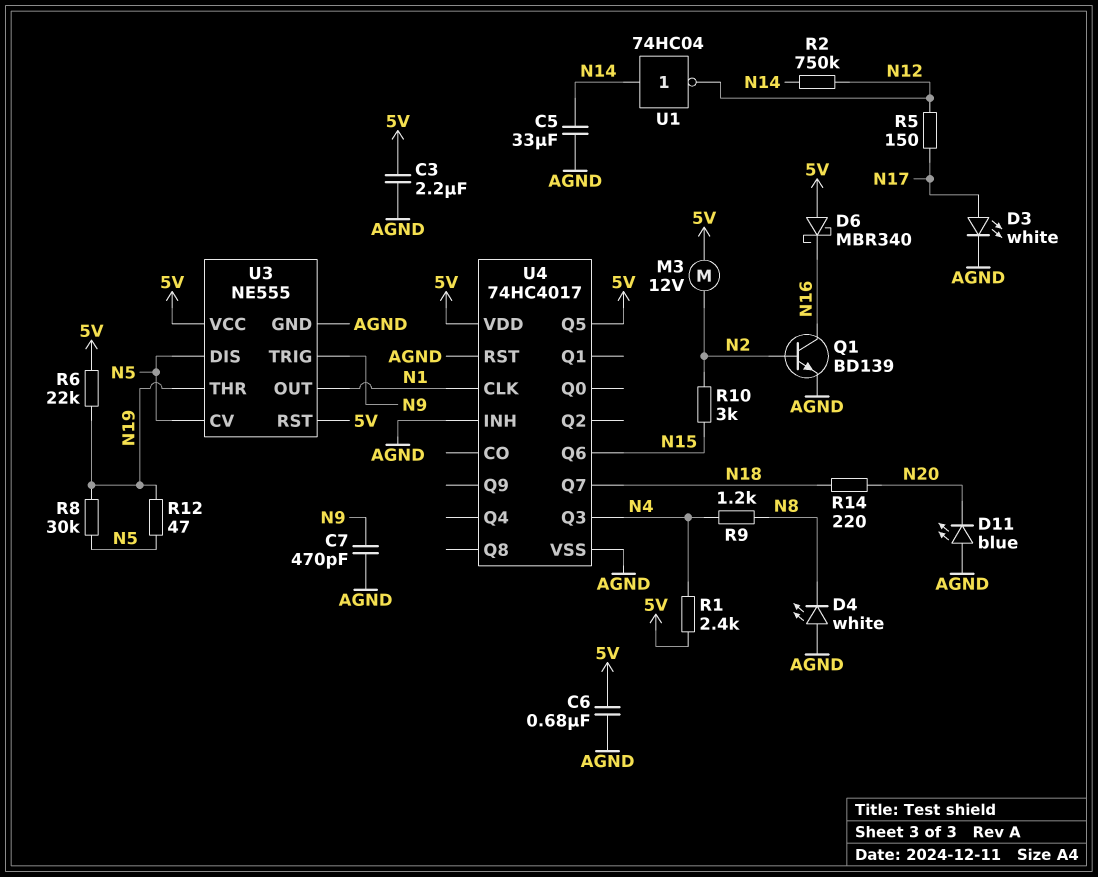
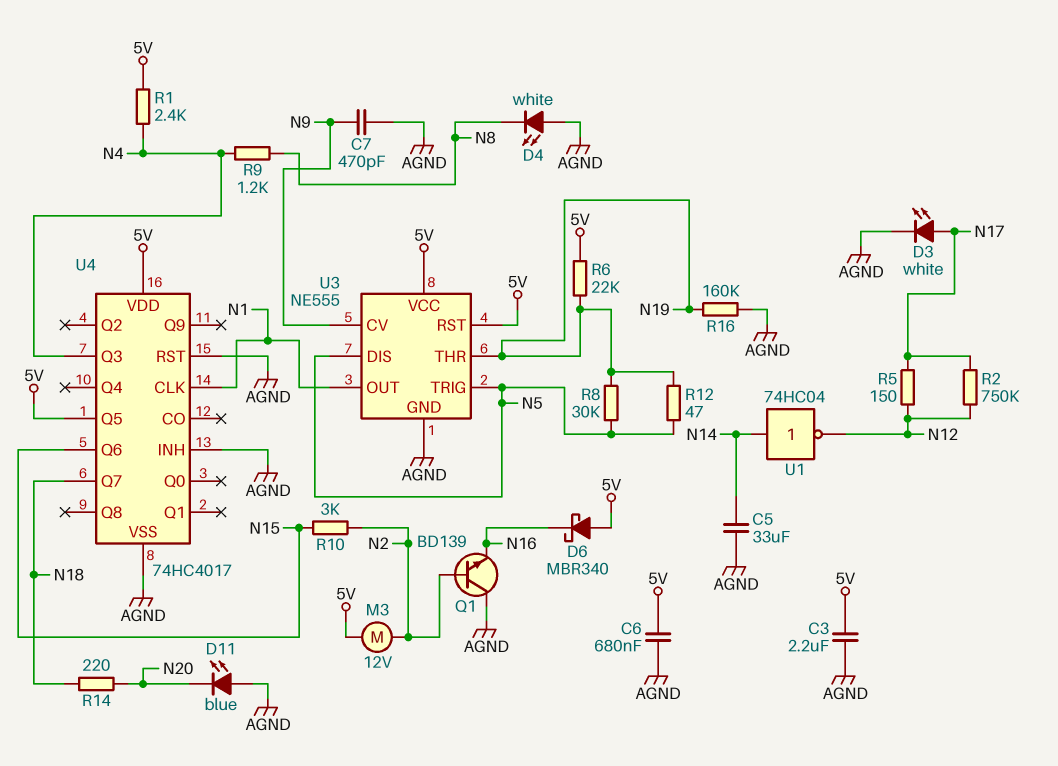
Q1: NPN BD139 (B N2, C N16, E AGND) -> NPN BD139 (B N2, C AGND, E N16)
R2: 750k (N12, N14) -> 750k (N12, N17)
R16: none -> 160k (AGND, N19)
U3 pin CV: N5 -> N9
U3 pin TRIG: N9 -> N5

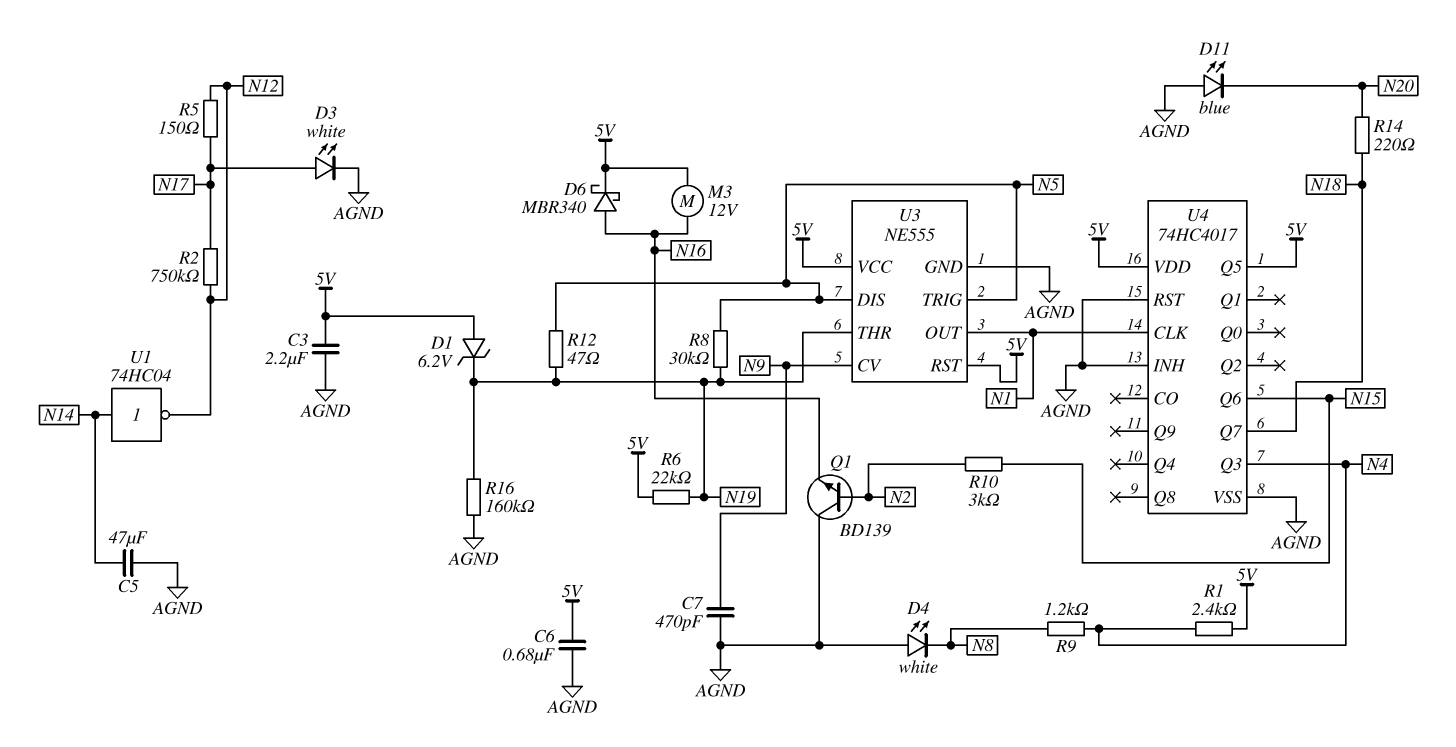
C5: 33uF (AGND, N14) -> 47uF (AGND, N14)
D1: none -> zener 6.2V (A 5V, K N19)
D6: schottky MBR340 (A 5V, K N16) -> schottky MBR340 (A N16, K 5V)
M3: motor 12V (5V, N2) -> motor 12V (5V, N16)

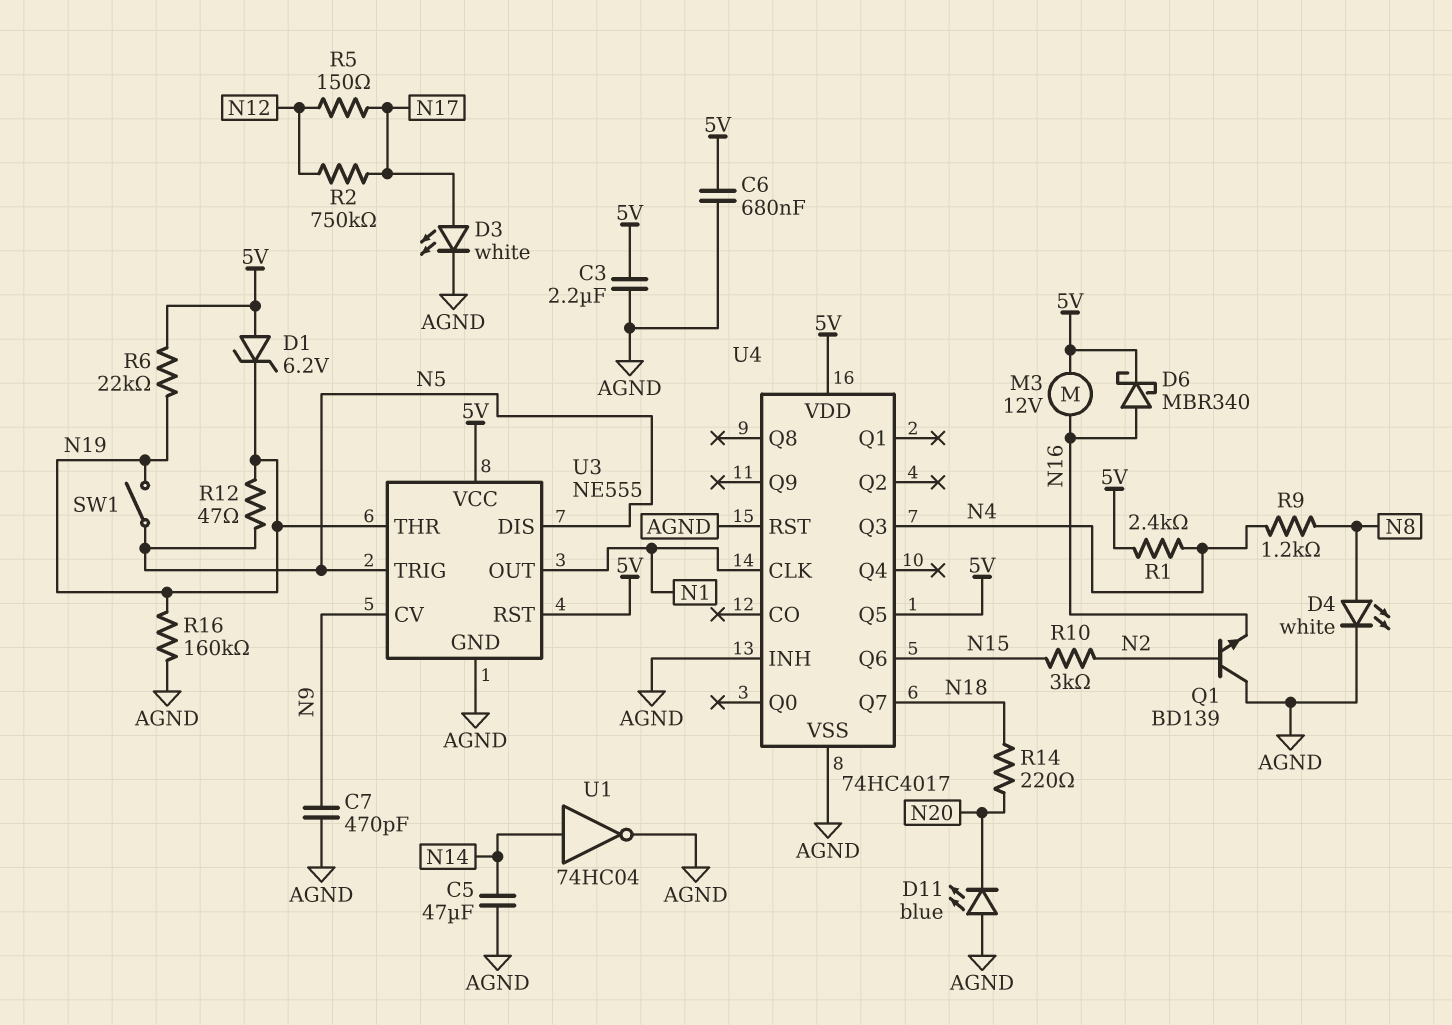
D4: LED white (A AGND, K N8) -> LED white (A N8, K AGND)
R8: 30k (N5, N19) -> none
SW1: none -> switch (N5, N19)
U1: NOT 74HC04 (in N14, out N12) -> NOT 74HC04 (in N14, out AGND)

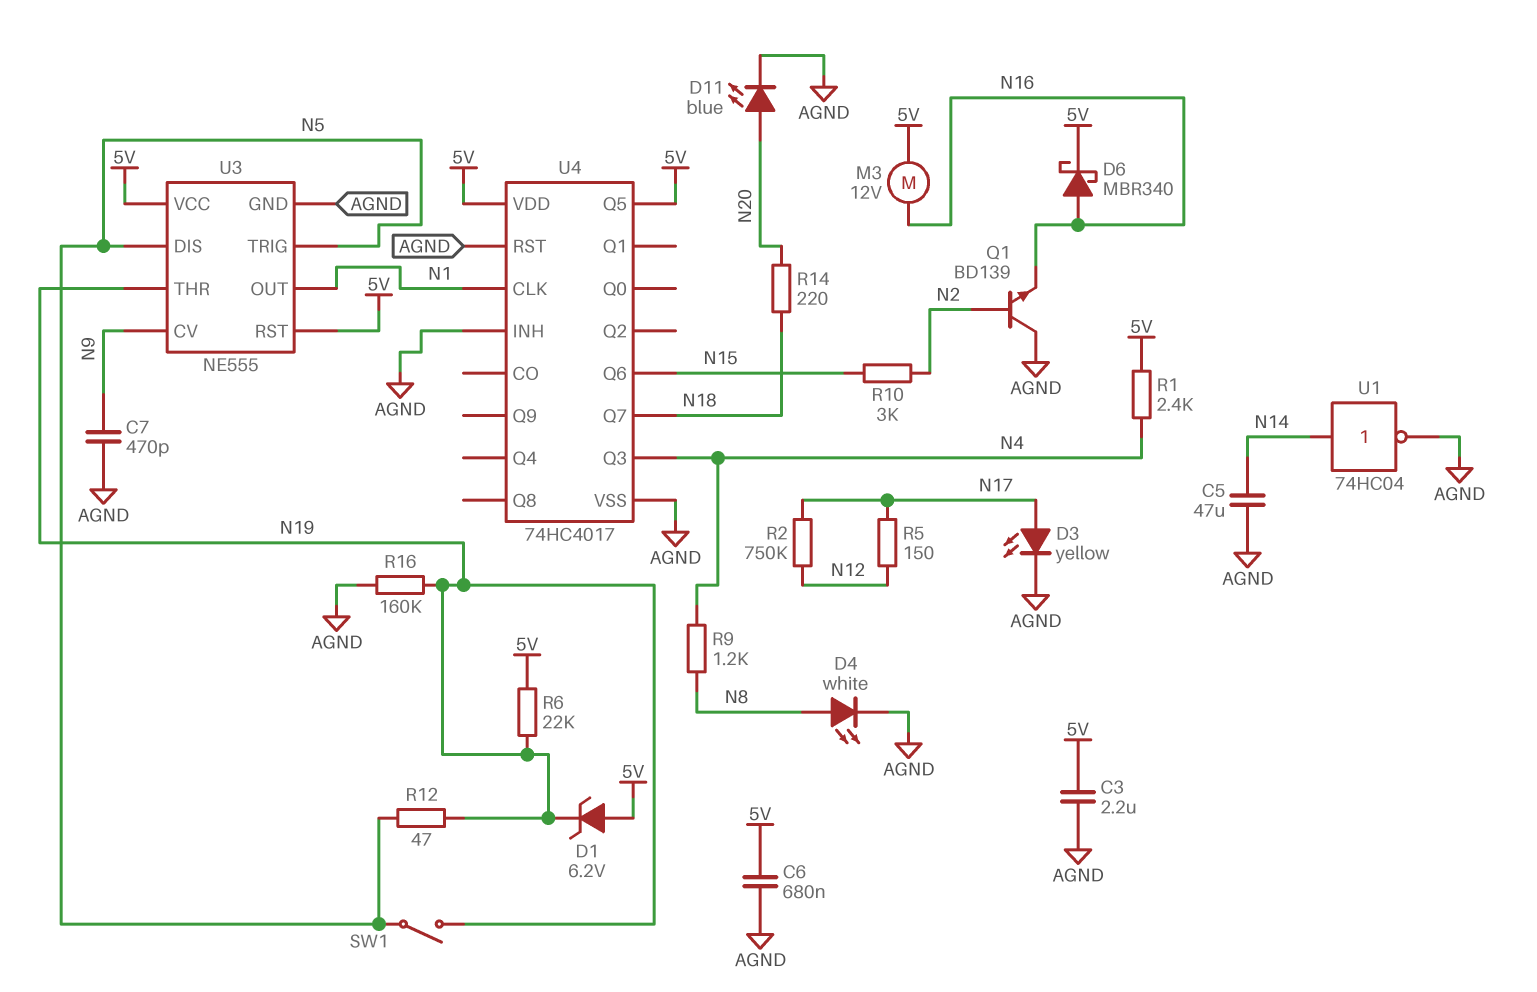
D3: LED white (A N17, K AGND) -> LED yellow (A N17, K AGND)
D11: LED blue (A AGND, K N20) -> LED blue (A N20, K AGND)

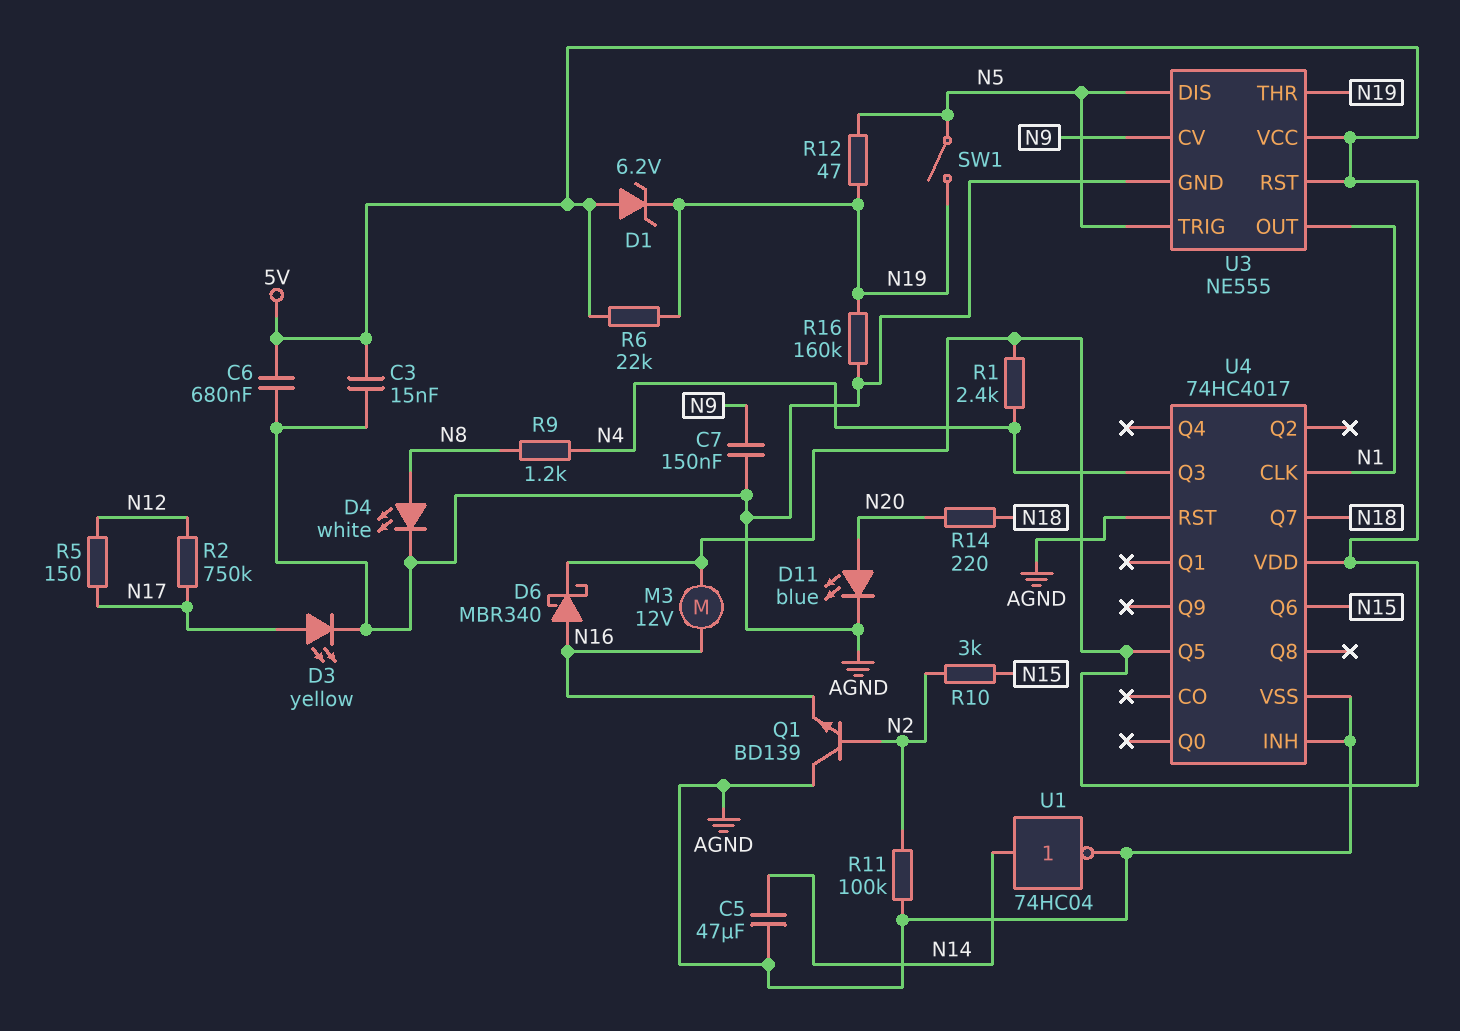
C3: 2.2uF (5V, AGND) -> 15nF (5V, AGND)
C7: 470pF (AGND, N9) -> 150nF (AGND, N9)
R11: none -> 100k (AGND, N2)

